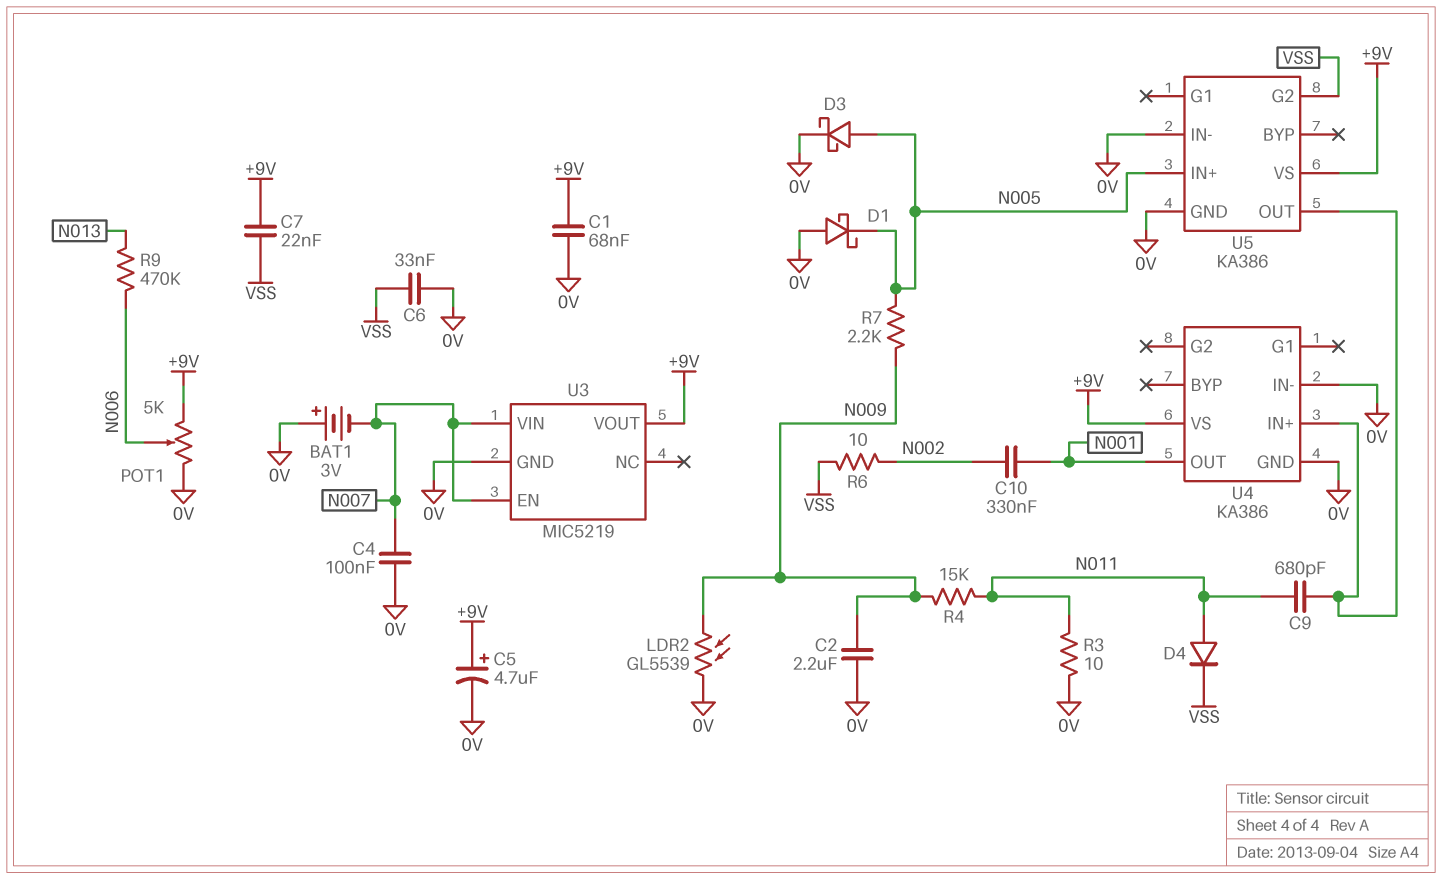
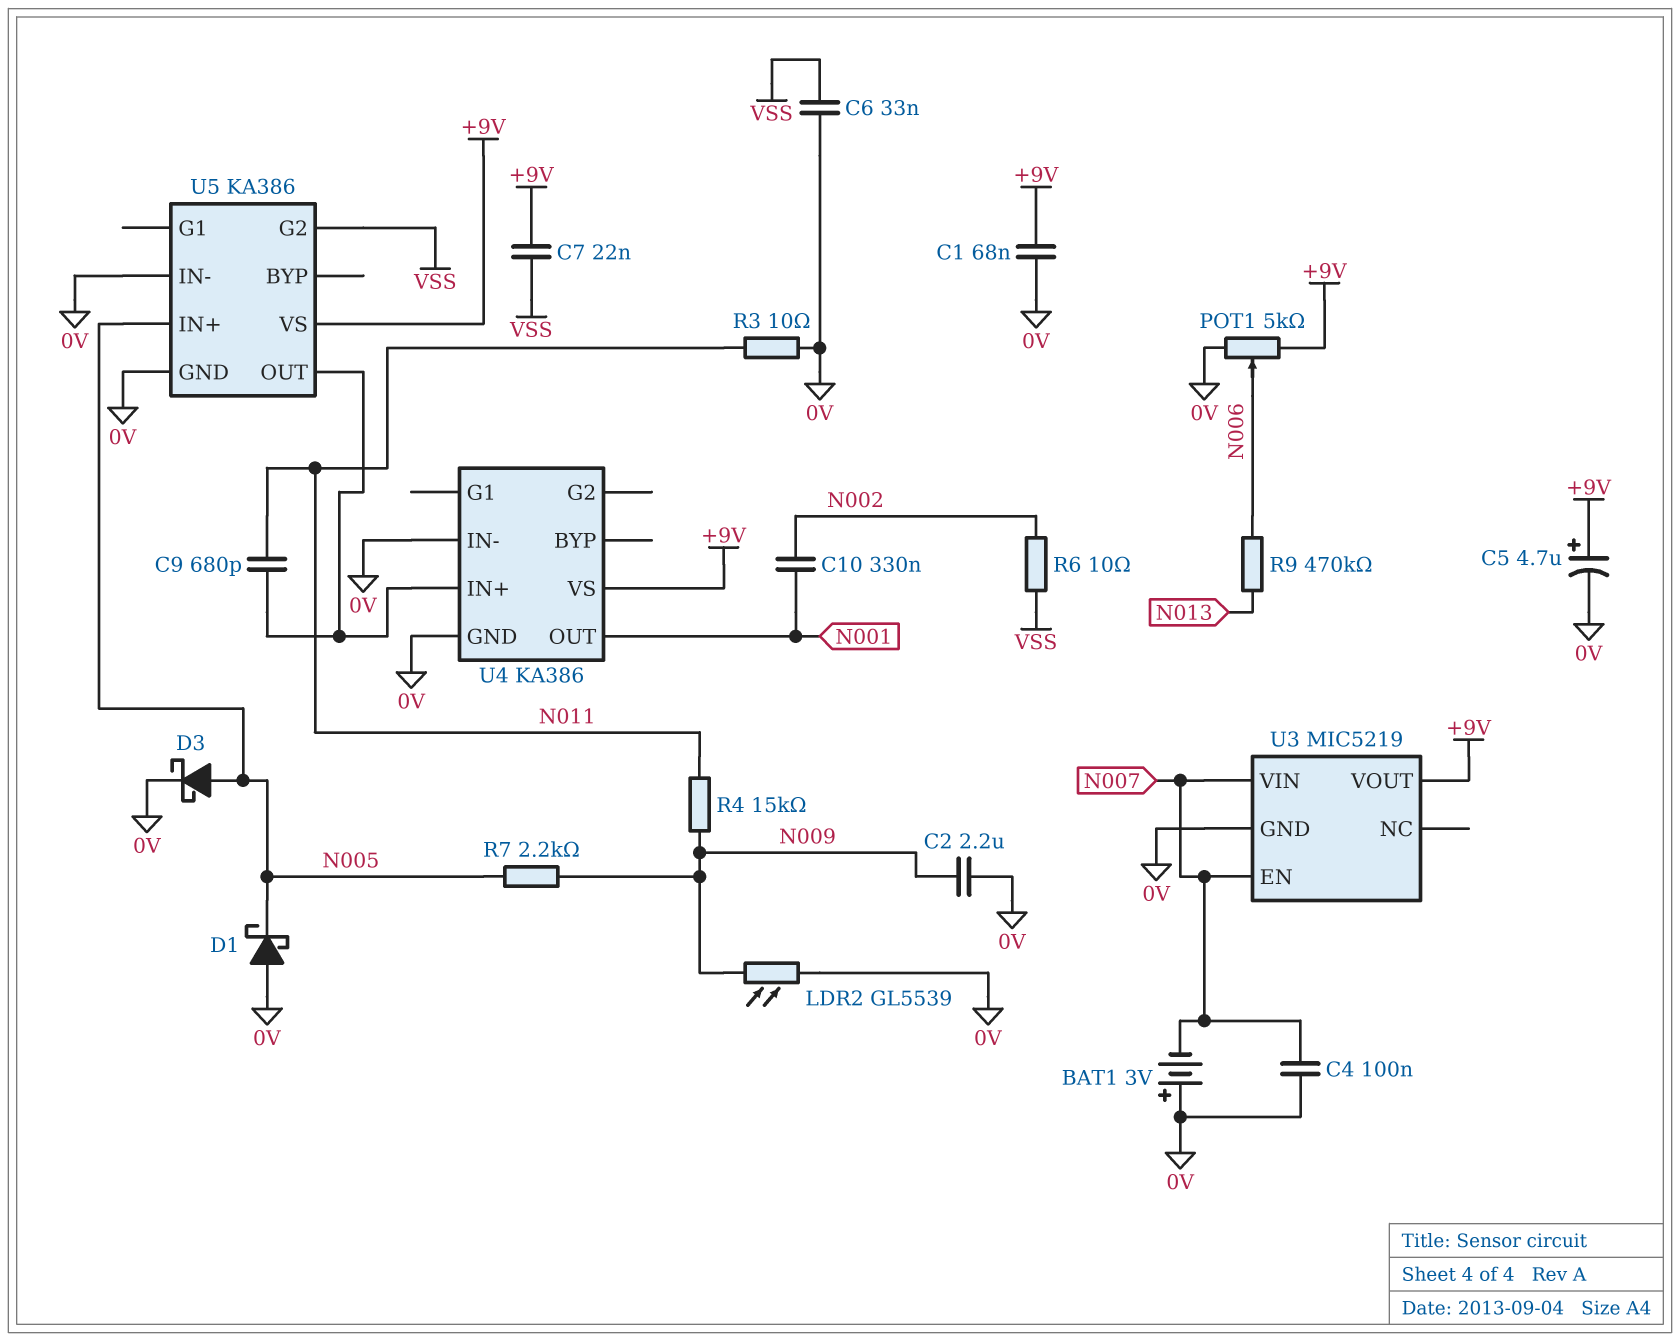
D4: diode (A N011, K VSS) -> none

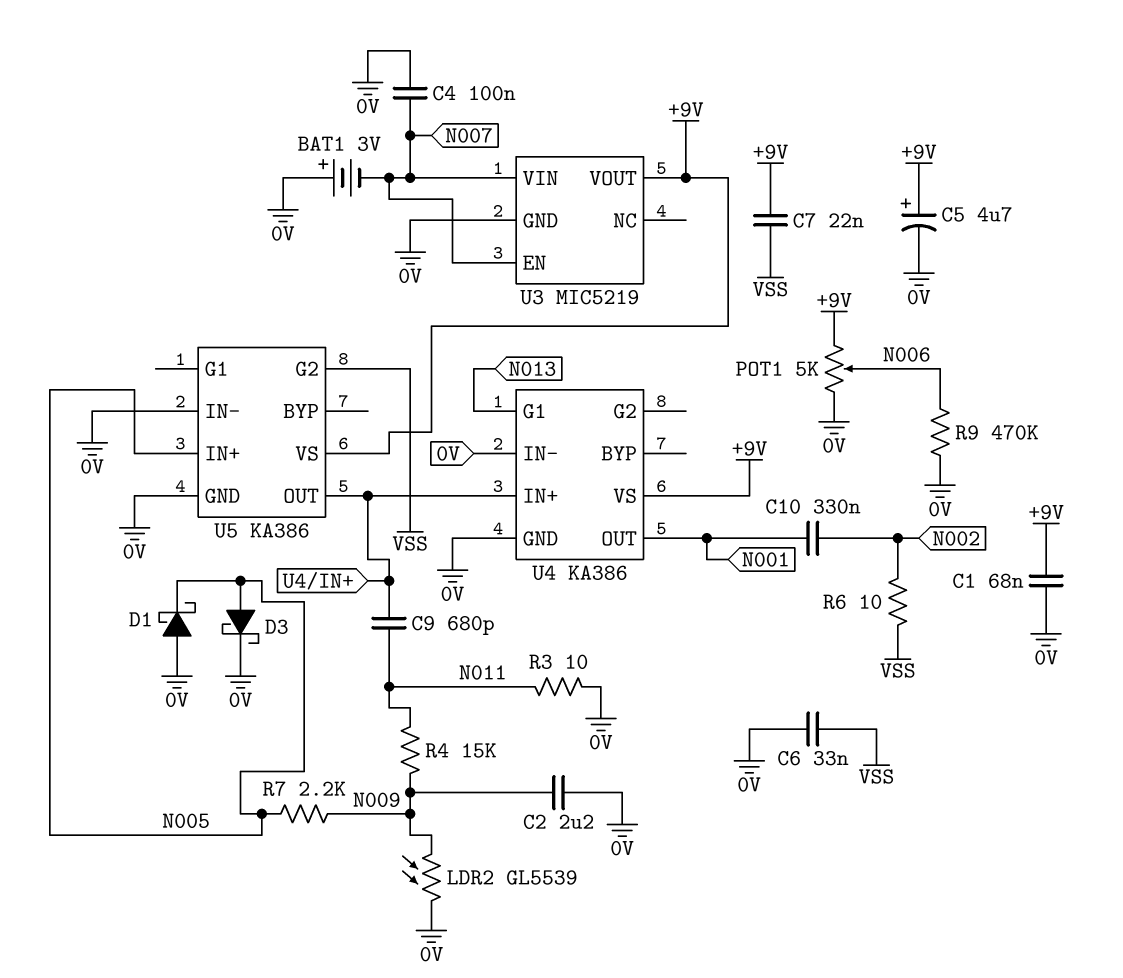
R9: 470k (N006, N013) -> 470k (0V, N006)
U4 pin G1: none -> N013

